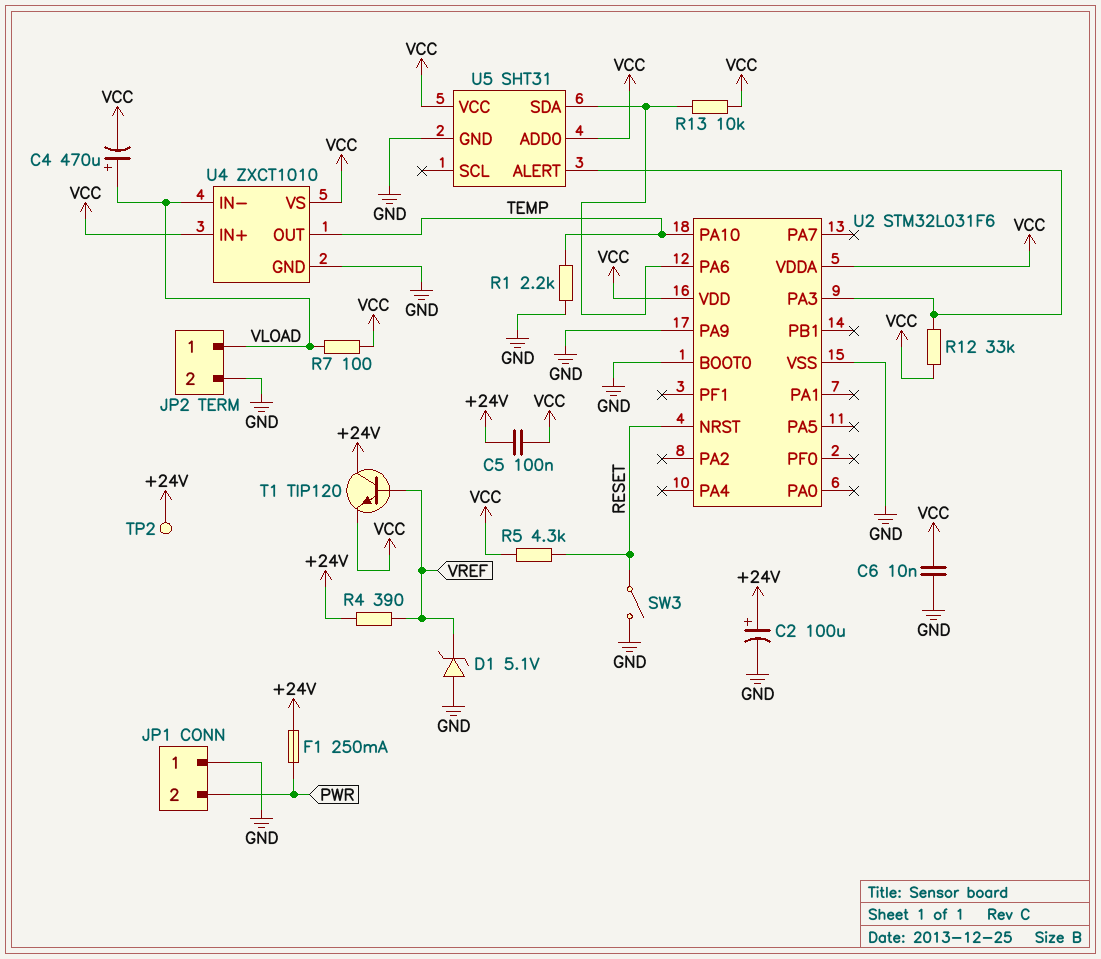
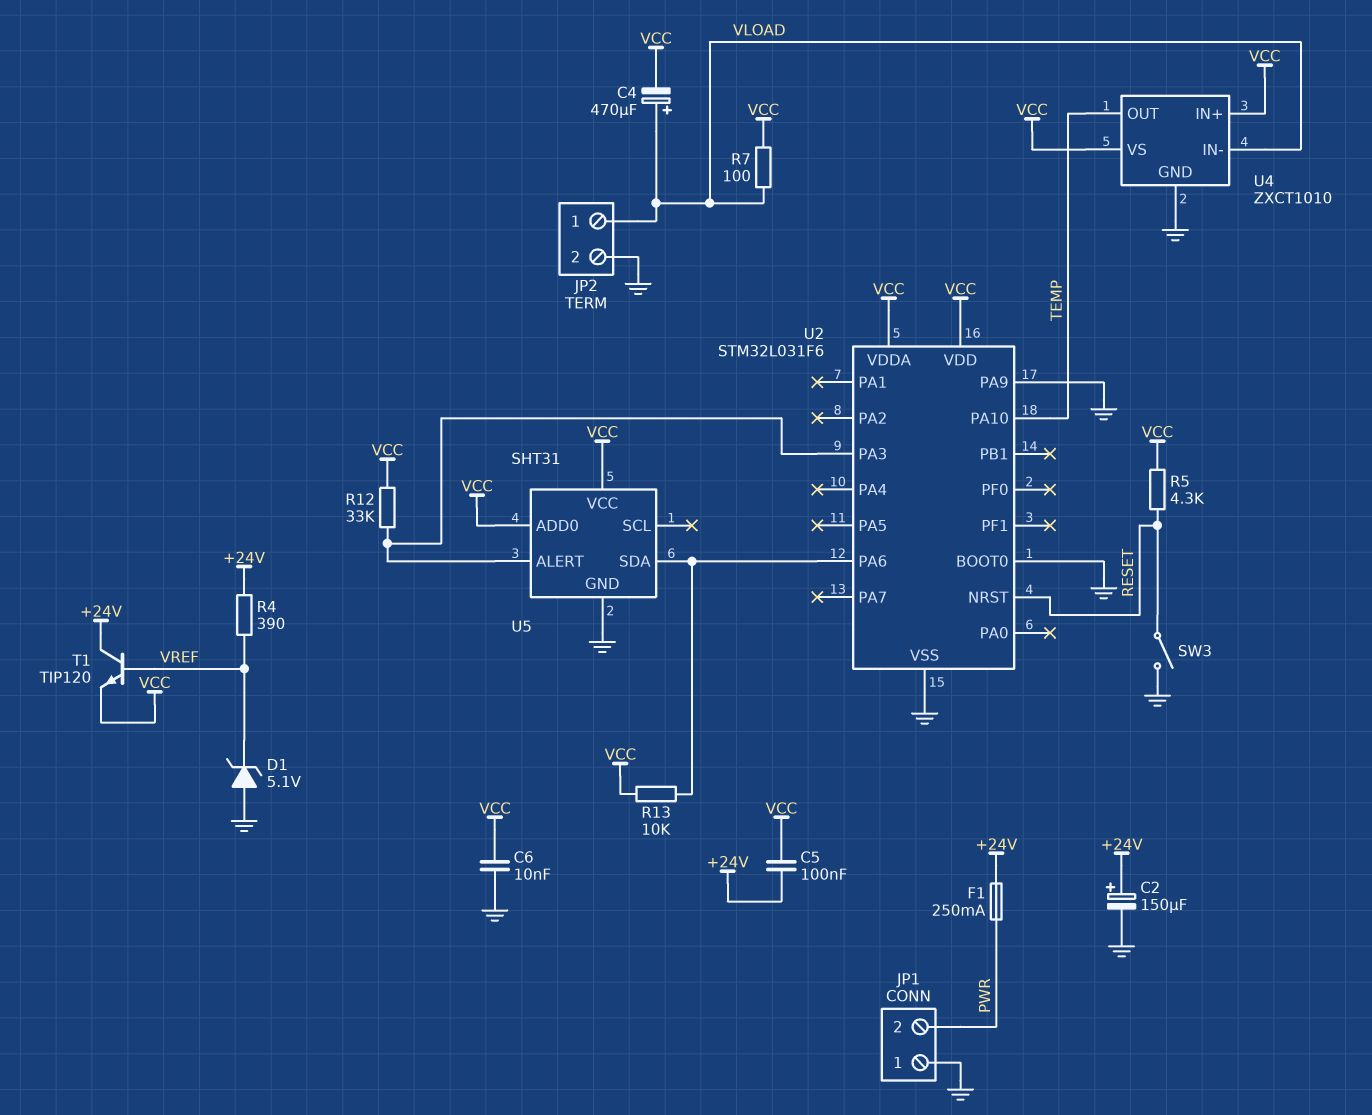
C2: 100uF (plus +24V, minus GND) -> 150uF (plus +24V, minus GND)
R1: 2.2k (GND, TEMP) -> none
TP2: test point (+24V) -> none

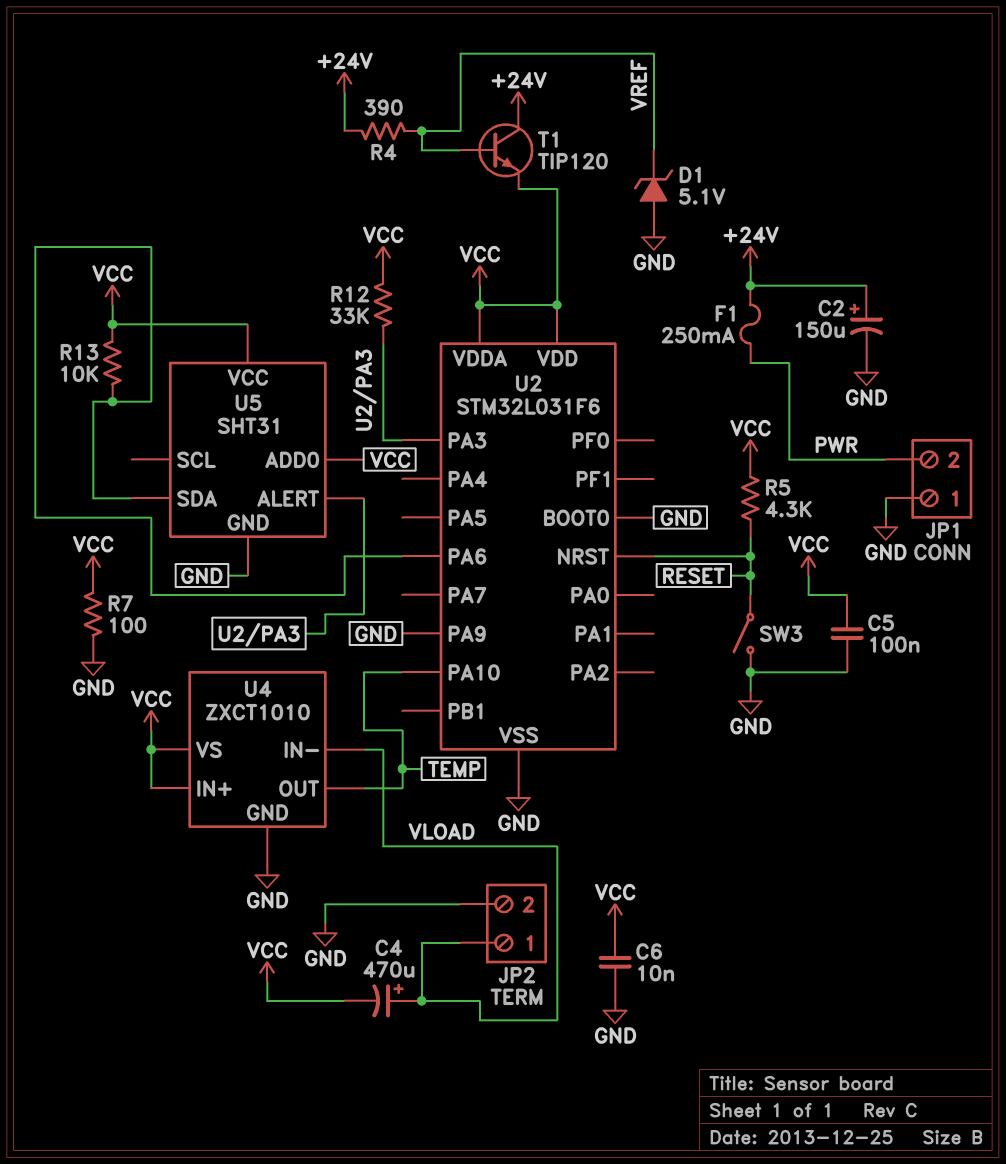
C5: 100nF (+24V, VCC) -> 100nF (GND, VCC)
R7: 100 (VCC, VLOAD) -> 100 (GND, VCC)

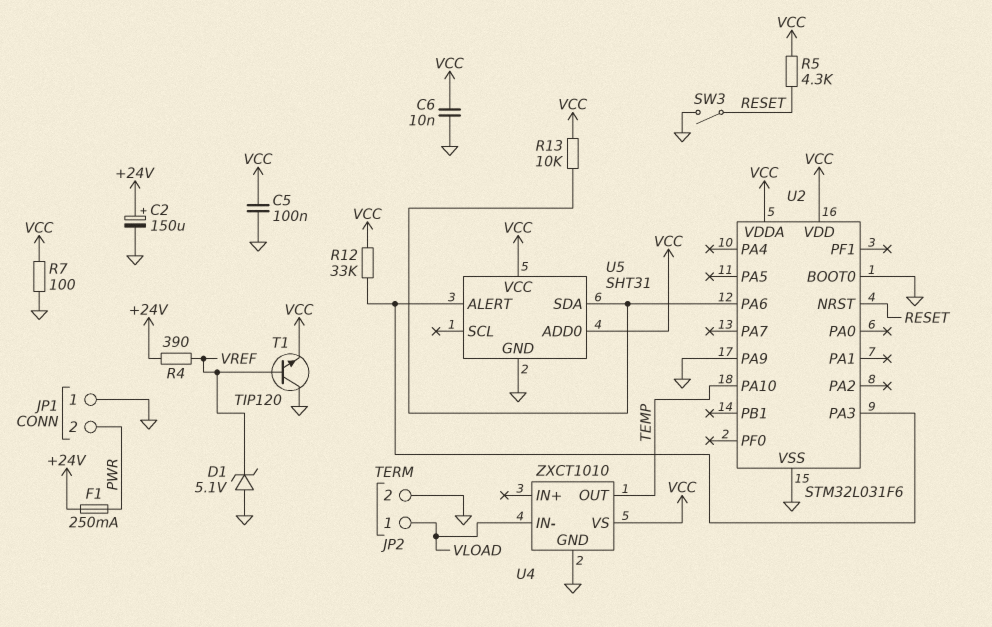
C4: 470uF (plus VLOAD, minus VCC) -> none
T1: NPN TIP120 (B VREF, C +24V, E VCC) -> NPN TIP120 (B VREF, C GND, E VCC)
U4 pin IN+: VCC -> none

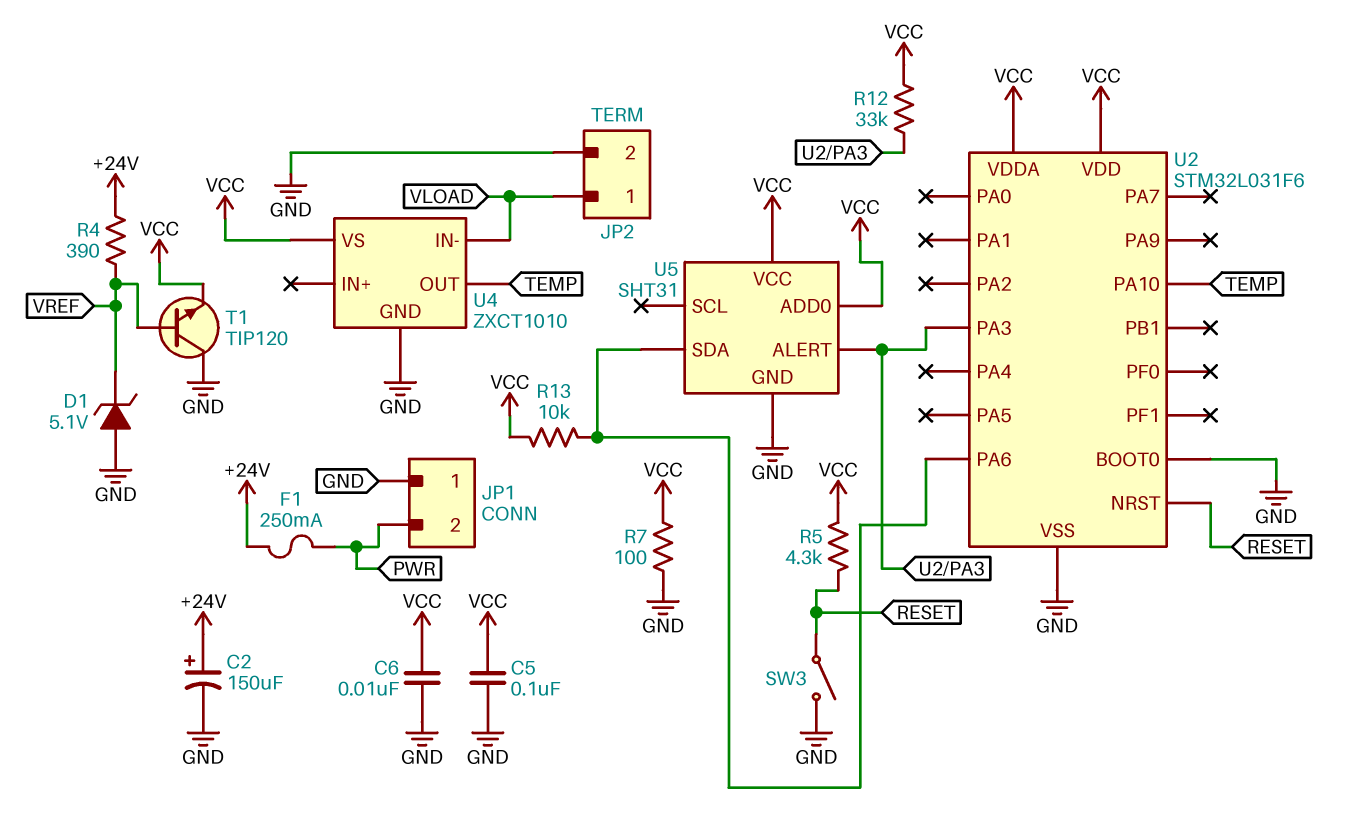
U2 pin PA9: GND -> none

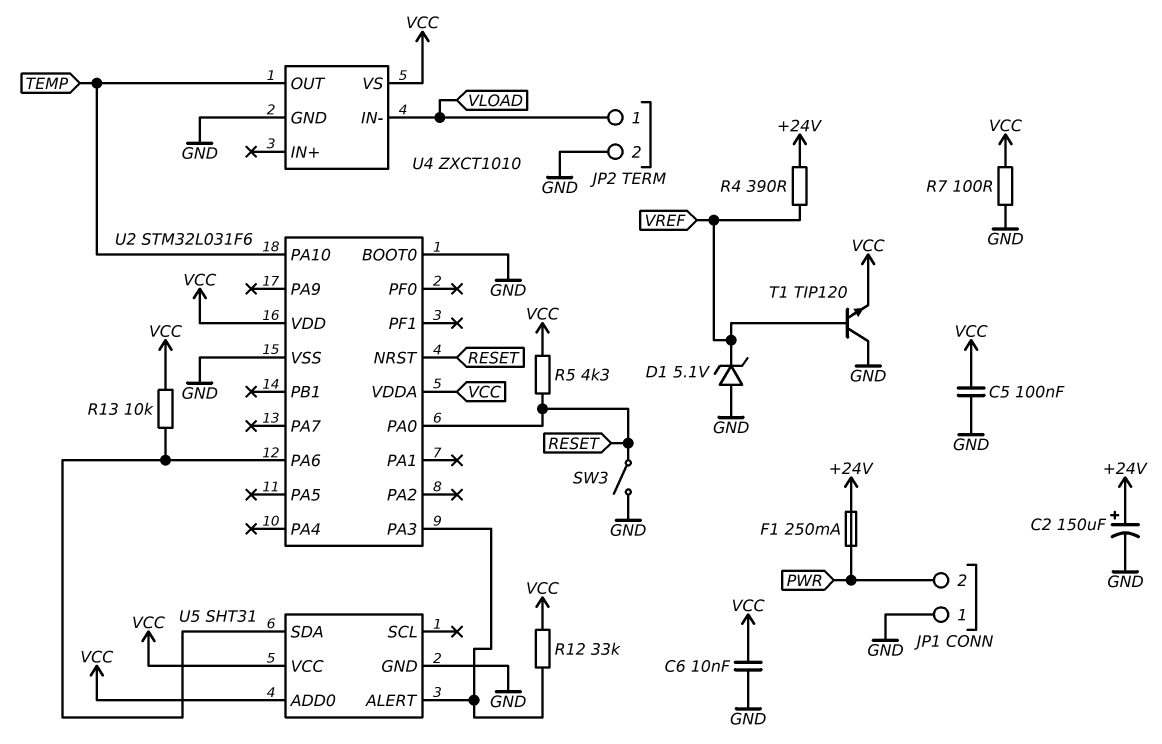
U2 pin PA0: none -> RESET

